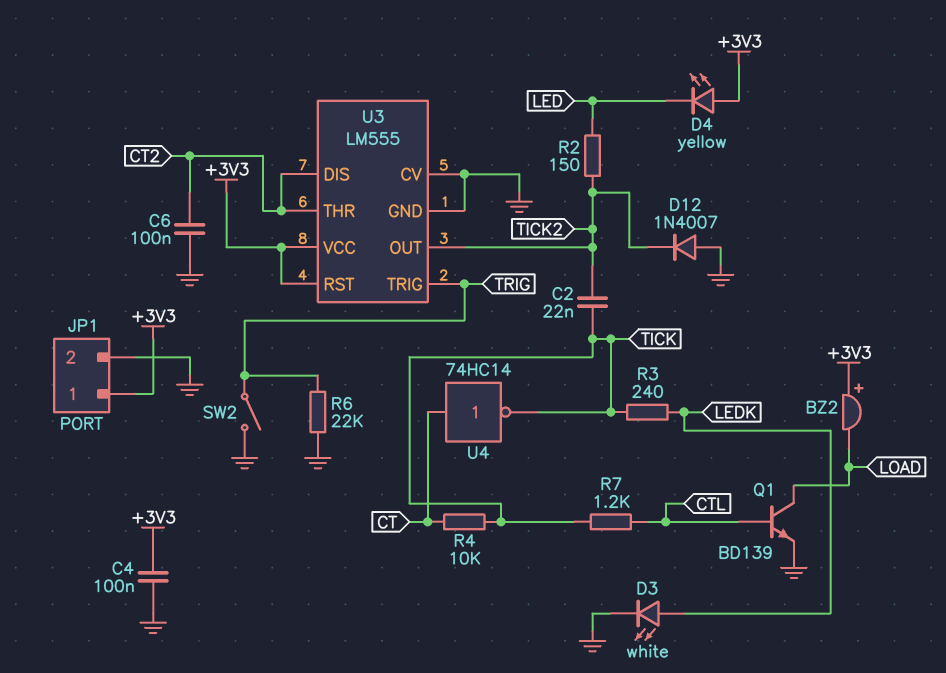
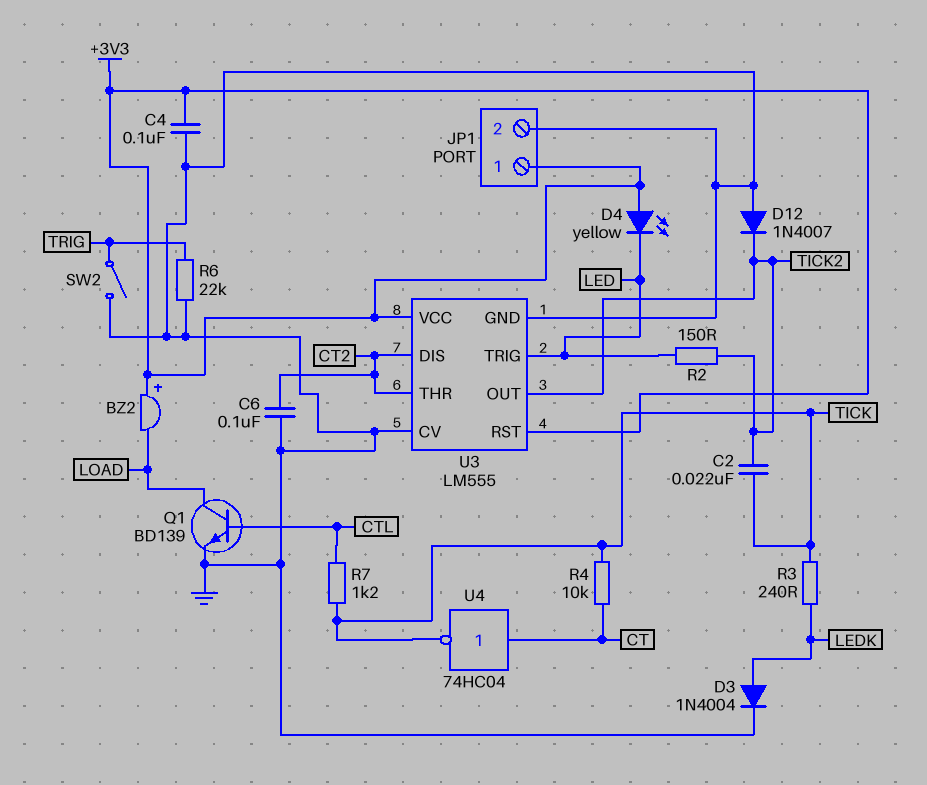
D3: LED white (A LEDK, K GND) -> diode 1N4004 (A LEDK, K GND)
U3 pin TRIG: TRIG -> LED
U4: NOT 74HC14 (in CT, out TICK) -> NOT 74HC04 (in CT, out TICK)

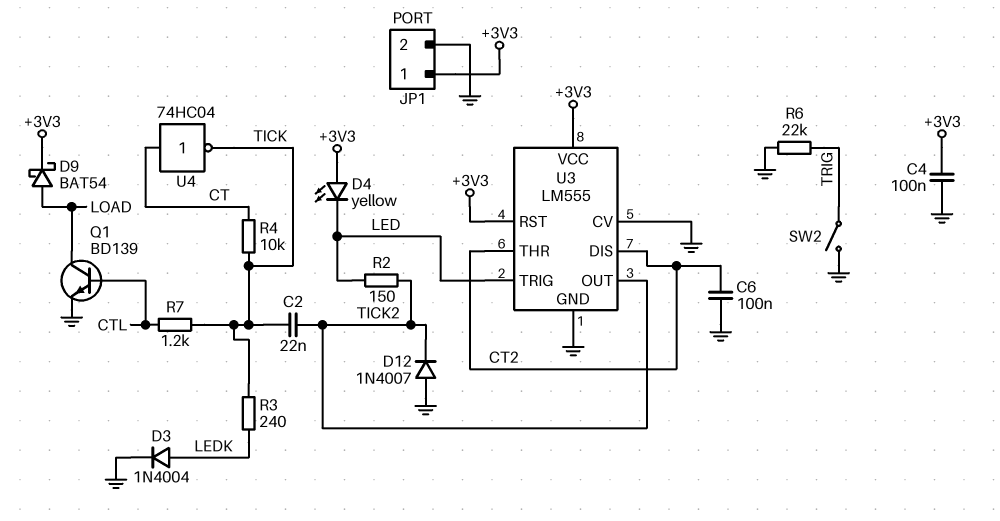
BZ2: buzzer (plus +3V3, minus LOAD) -> none
D9: none -> schottky BAT54 (A LOAD, K +3V3)

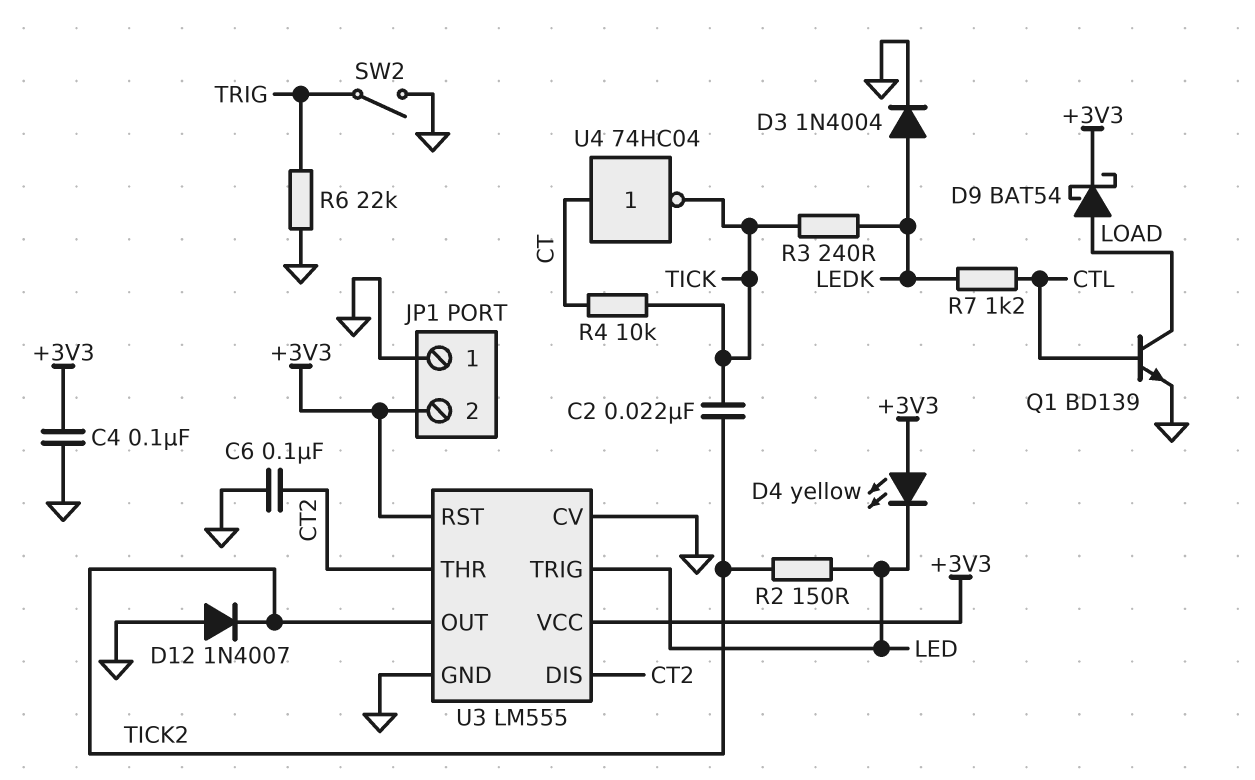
JP1 pin 1: +3V3 -> GND
JP1 pin 2: GND -> +3V3
R7: 1.2k (CTL, TICK) -> 1.2k (CTL, LEDK)

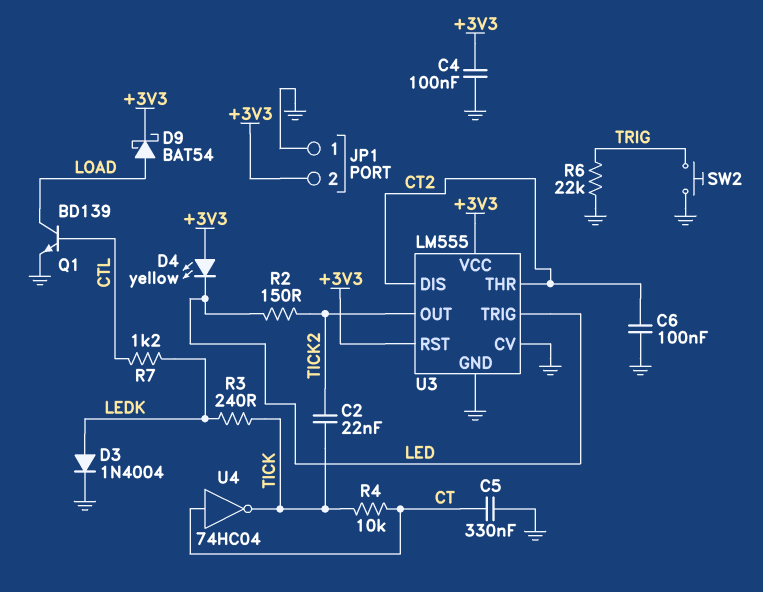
C5: none -> 330nF (CT, GND)
D12: diode 1N4007 (A GND, K TICK2) -> none
SW2: switch (GND, TRIG) -> button (GND, TRIG)

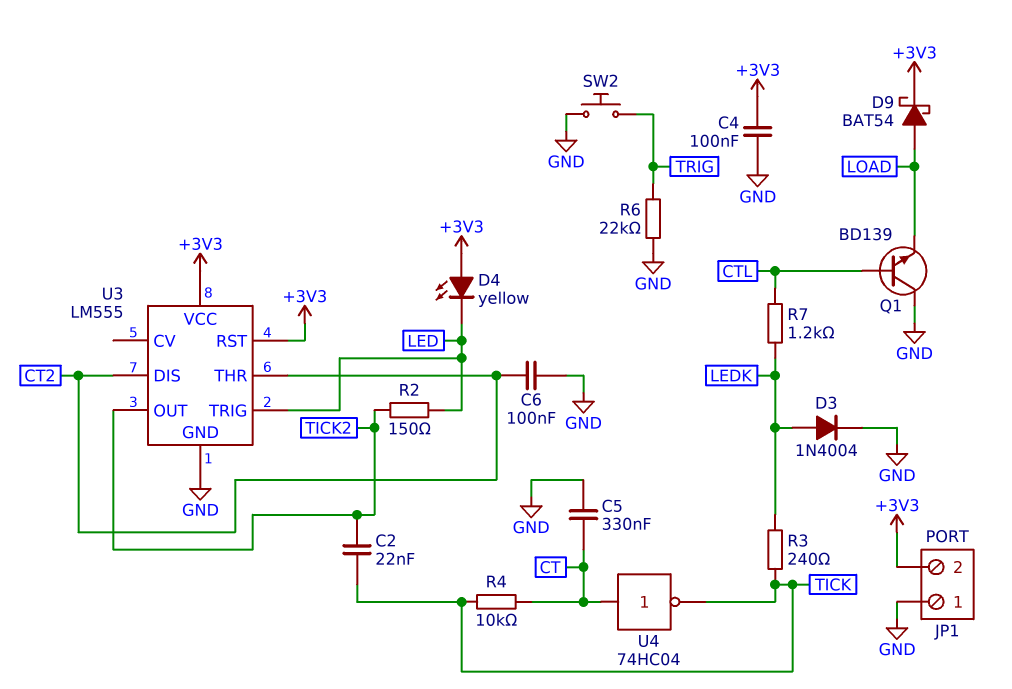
Q1: NPN BD139 (B CTL, C LOAD, E GND) -> NPN BD139 (B CTL, C GND, E LOAD)
U3 pin CV: GND -> none

